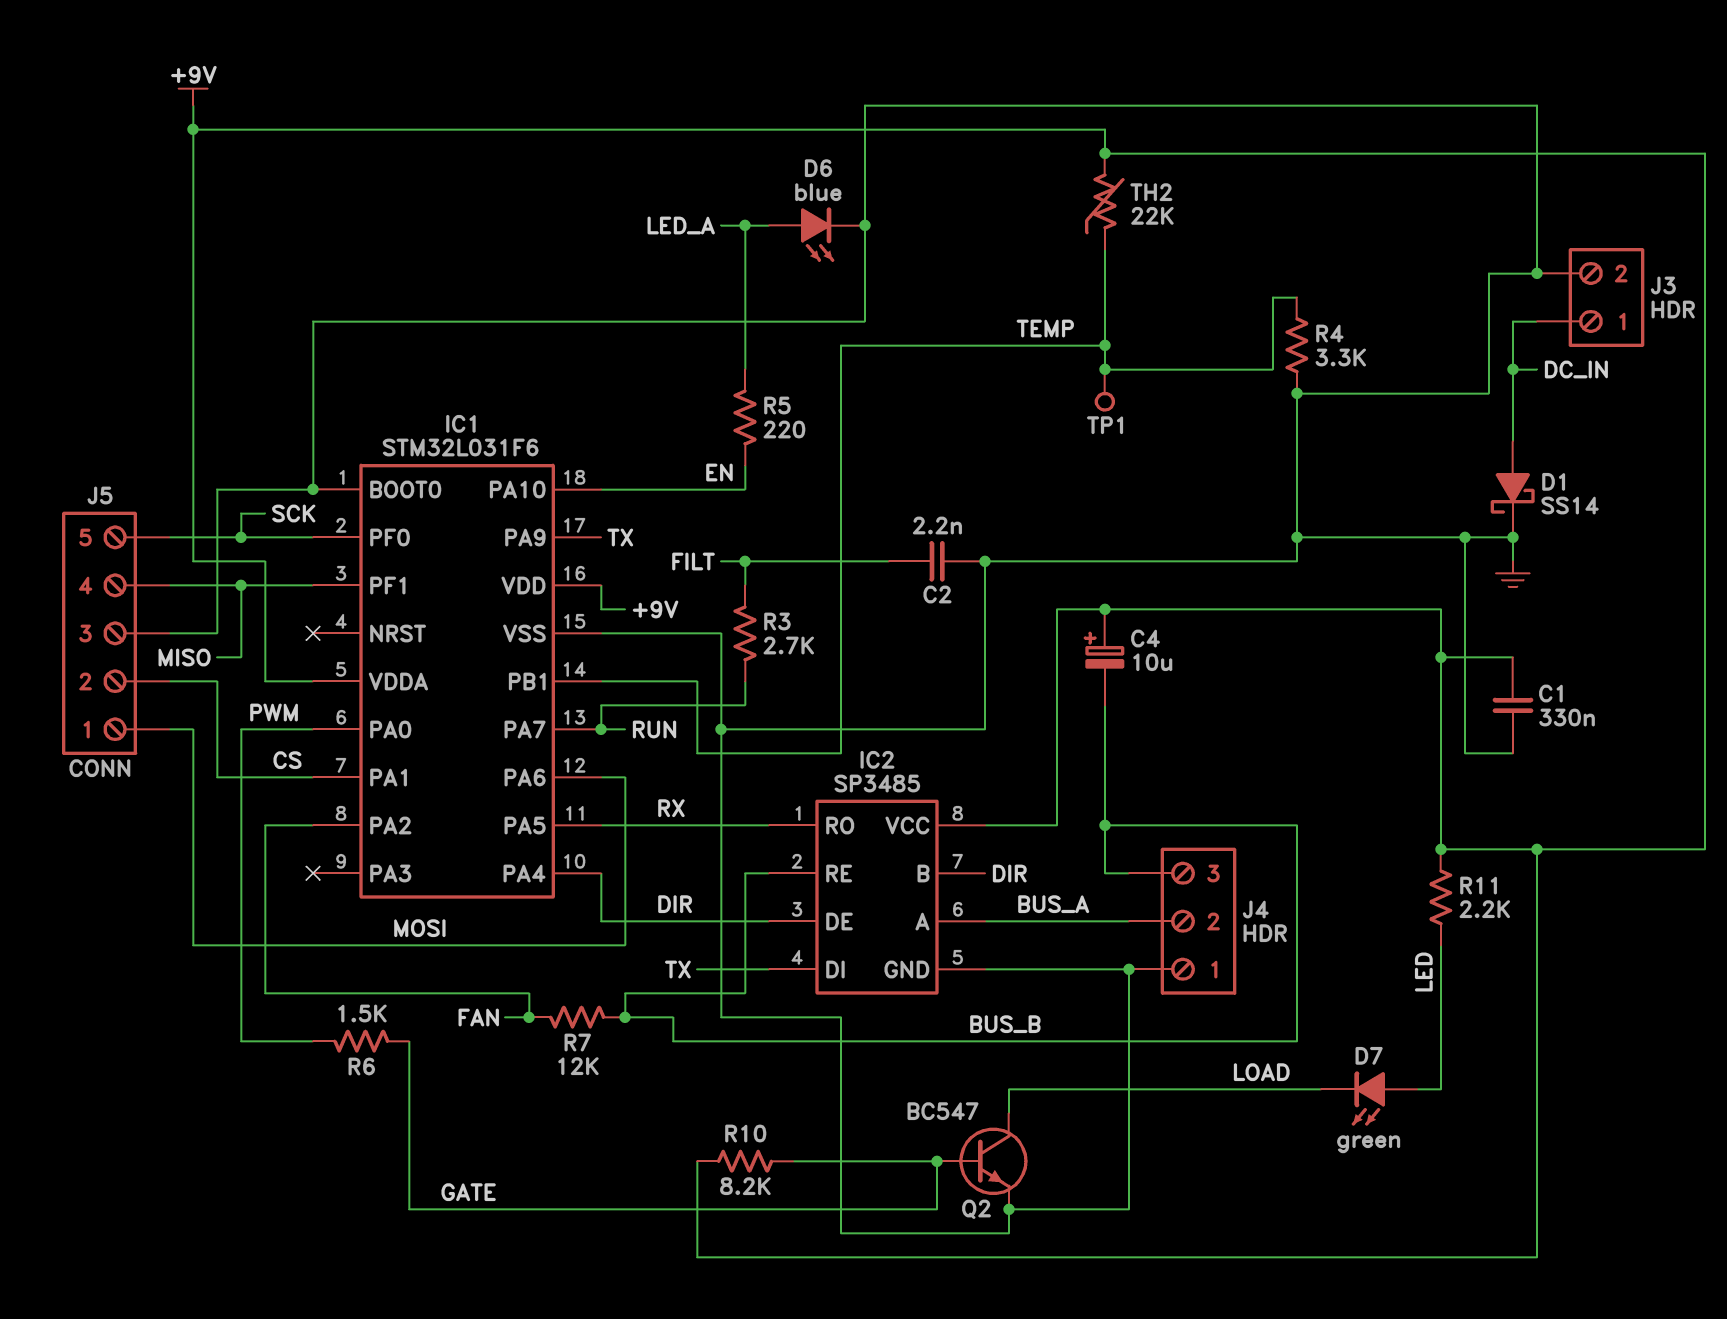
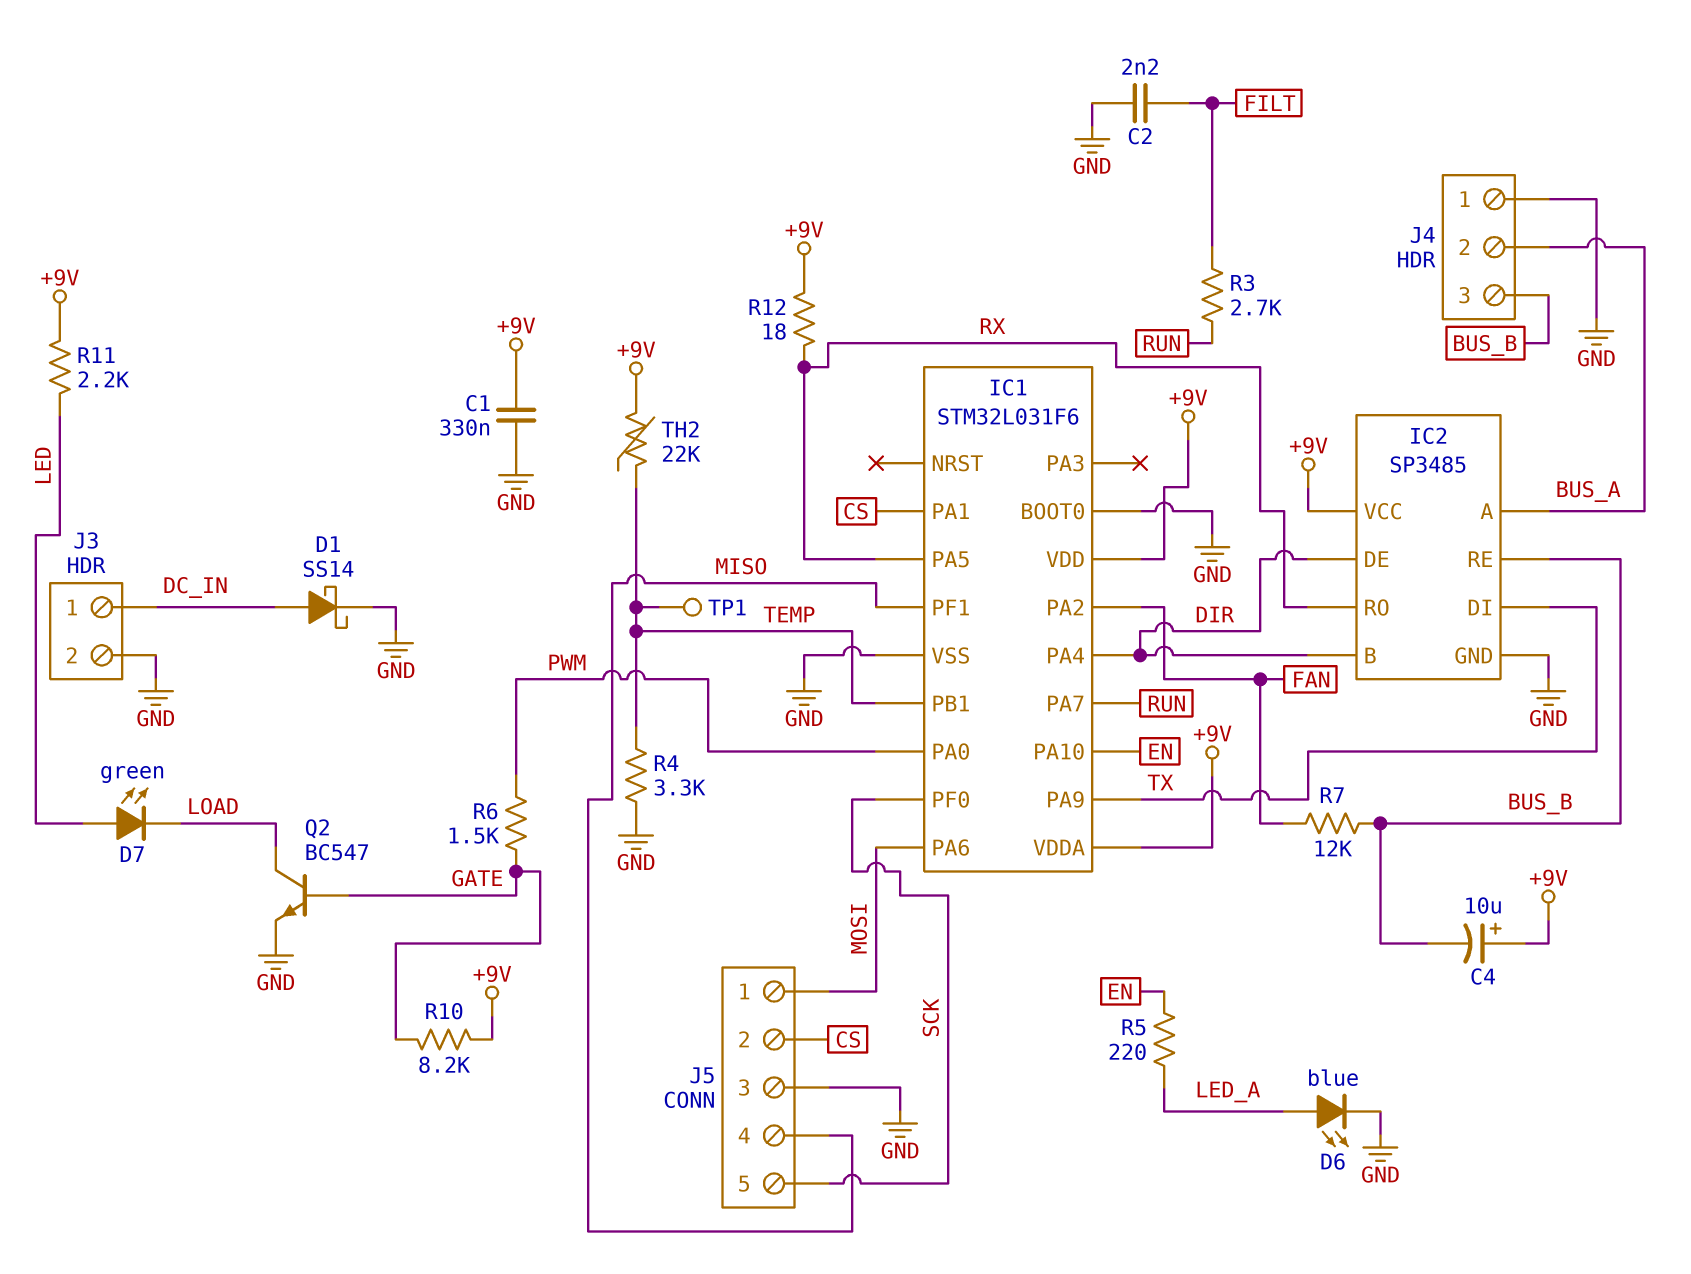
R12: none -> 18 (+9V, RX)

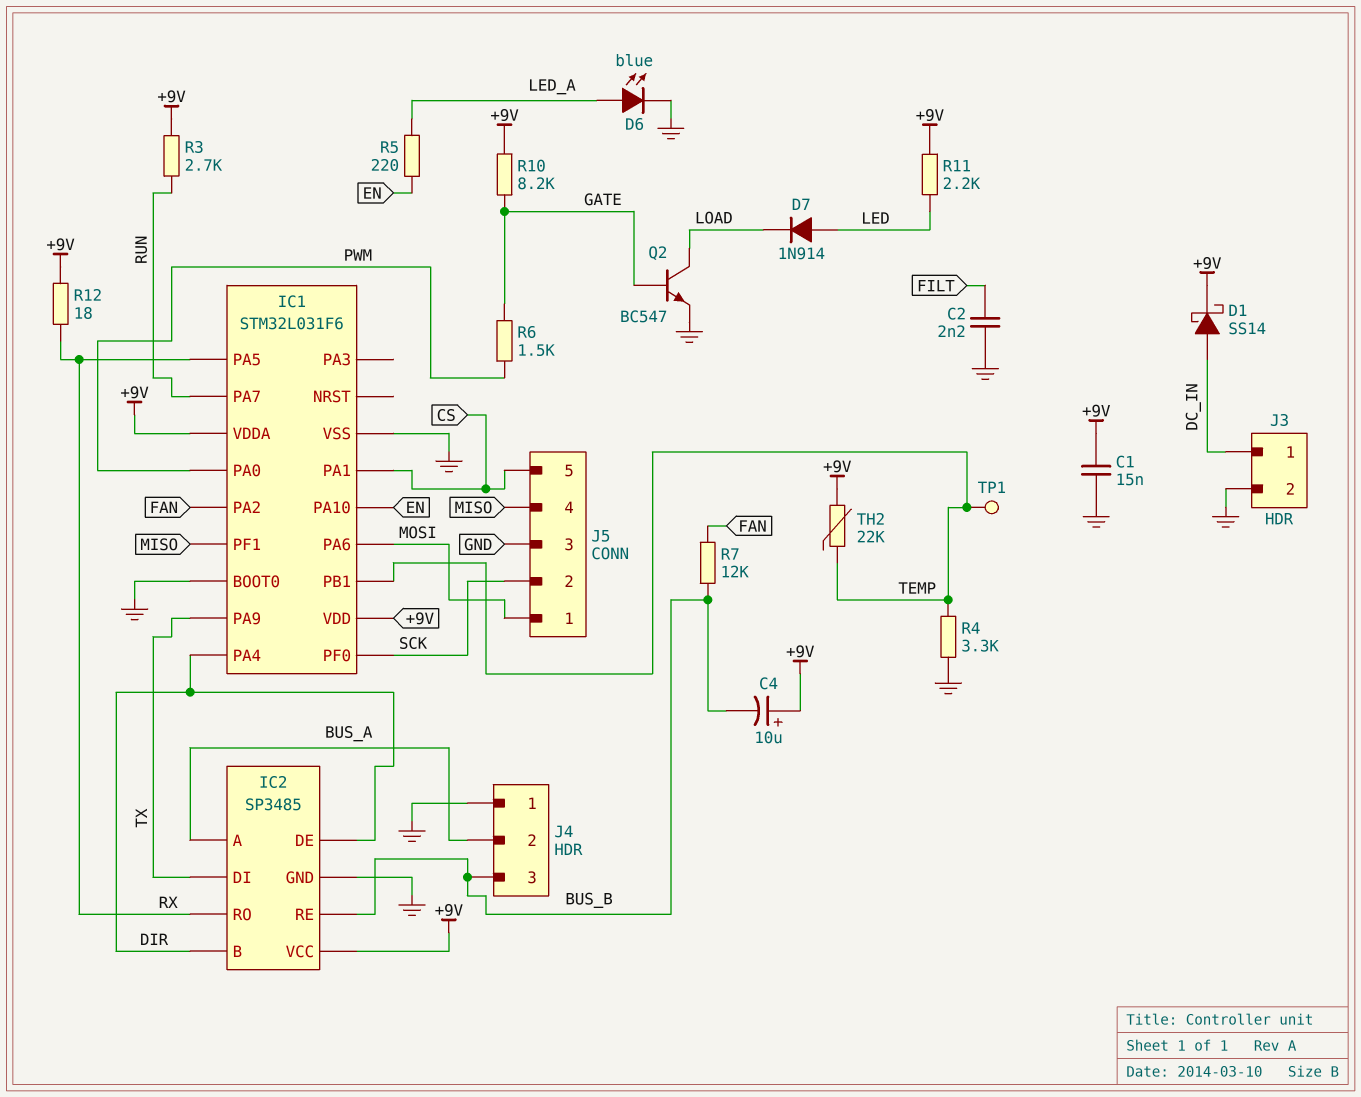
C1: 330nF (+9V, GND) -> 15nF (+9V, GND)
D1: schottky SS14 (A DC_IN, K GND) -> schottky SS14 (A DC_IN, K +9V)
D7: LED green (A LED, K LOAD) -> diode 1N914 (A LED, K LOAD)
J5 pin 2: CS -> SCK
J5 pin 5: SCK -> CS
R3: 2.7k (FILT, RUN) -> 2.7k (+9V, RUN)

